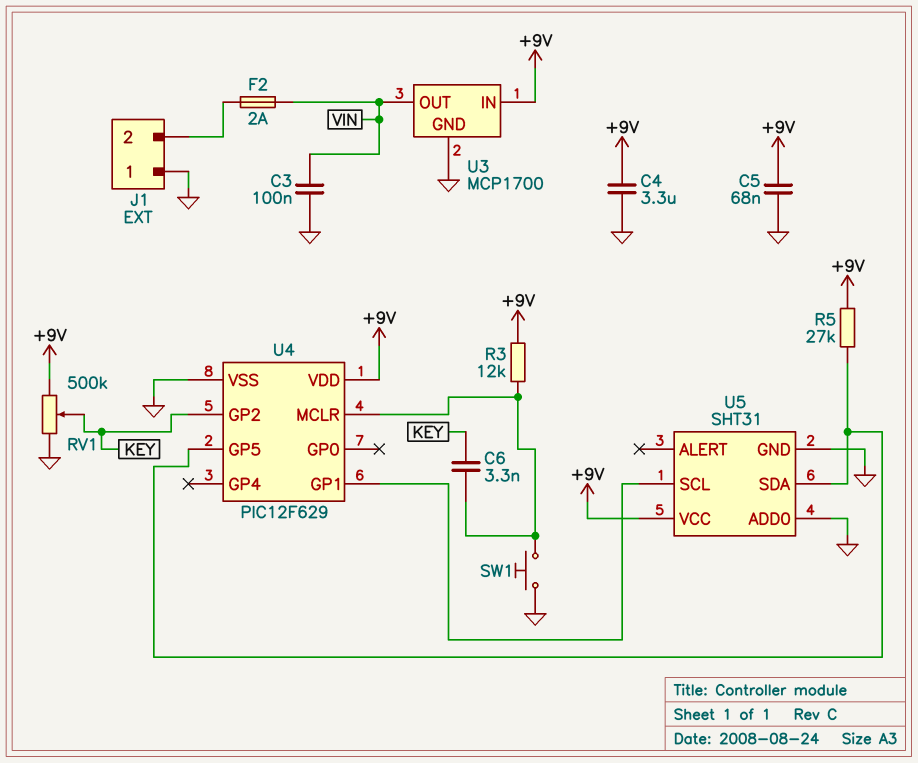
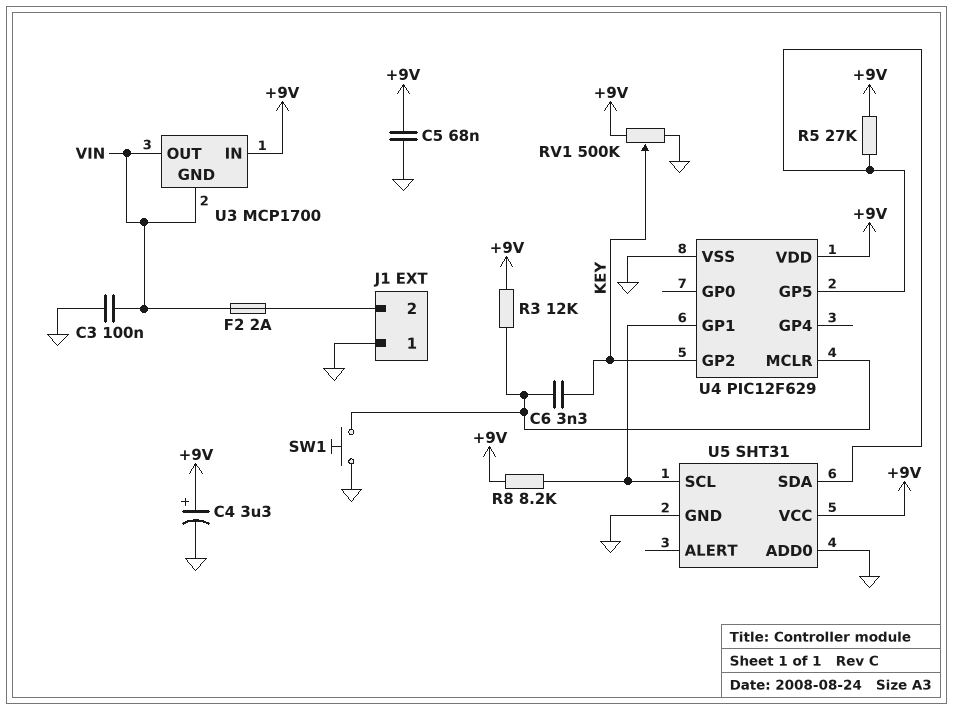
C4: 3.3uF (+9V, GND) -> 3.3uF (plus +9V, minus GND)
R8: none -> 8.2k (+9V, U4/GP1)
U3 pin GND: GND -> VIN

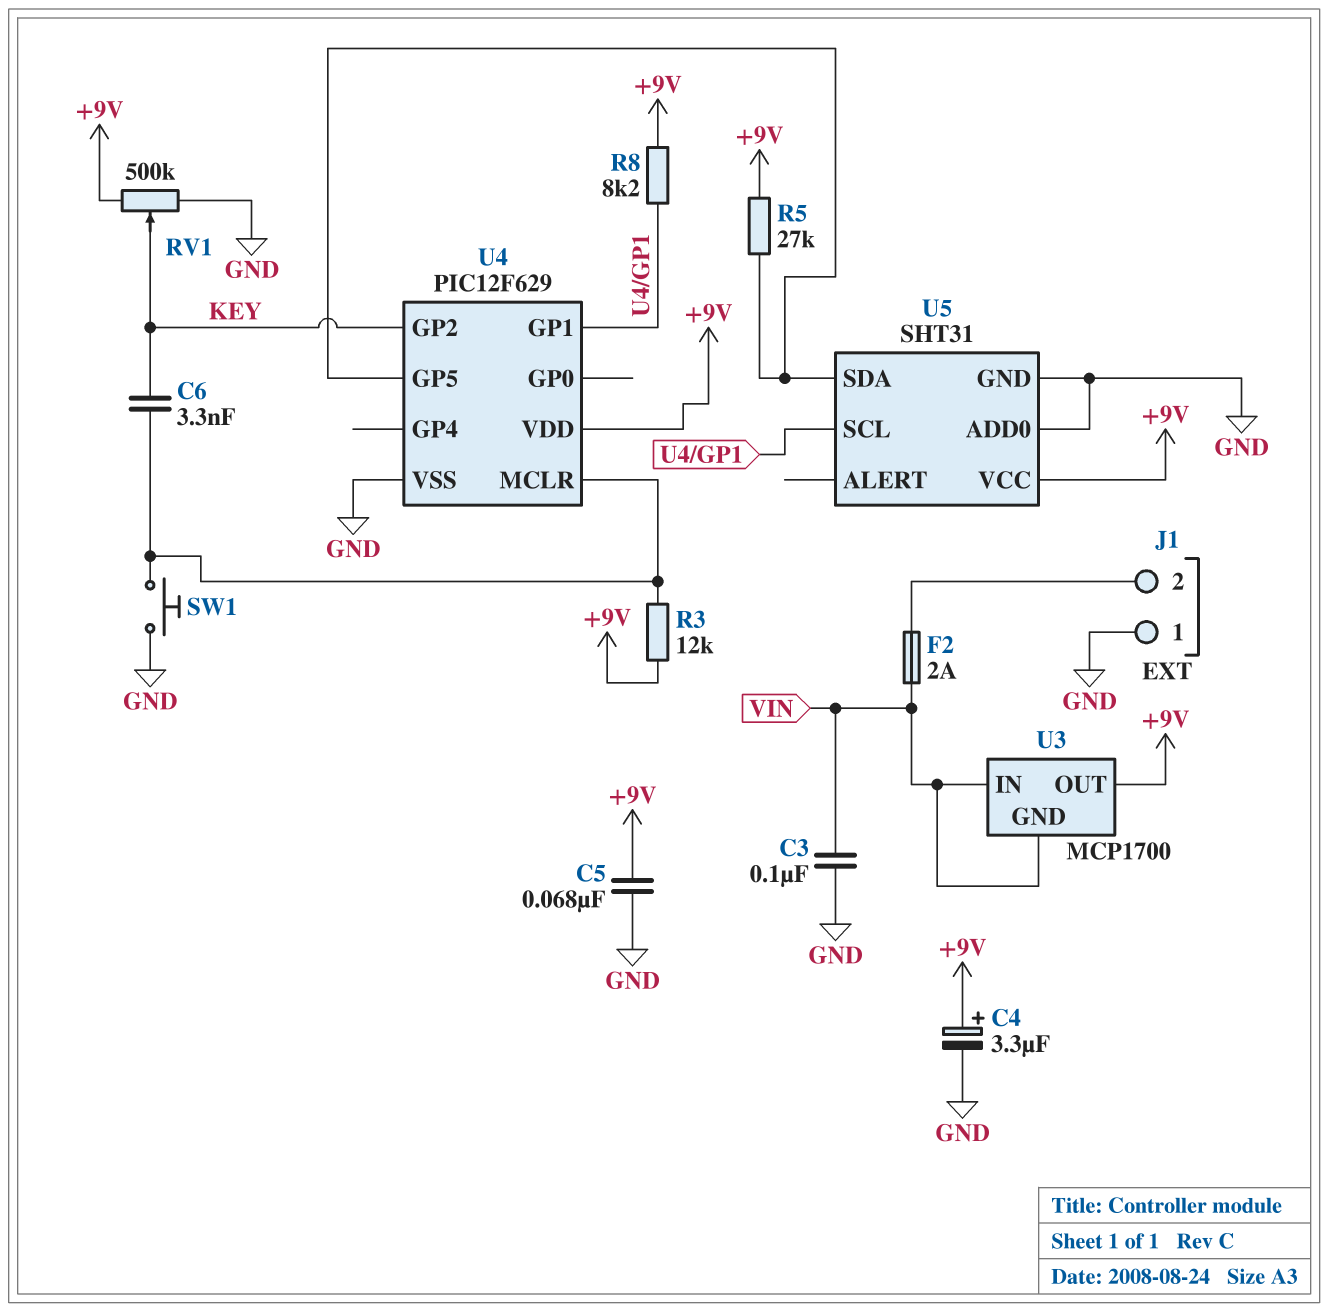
U3 pin IN: +9V -> VIN
U3 pin OUT: VIN -> +9V

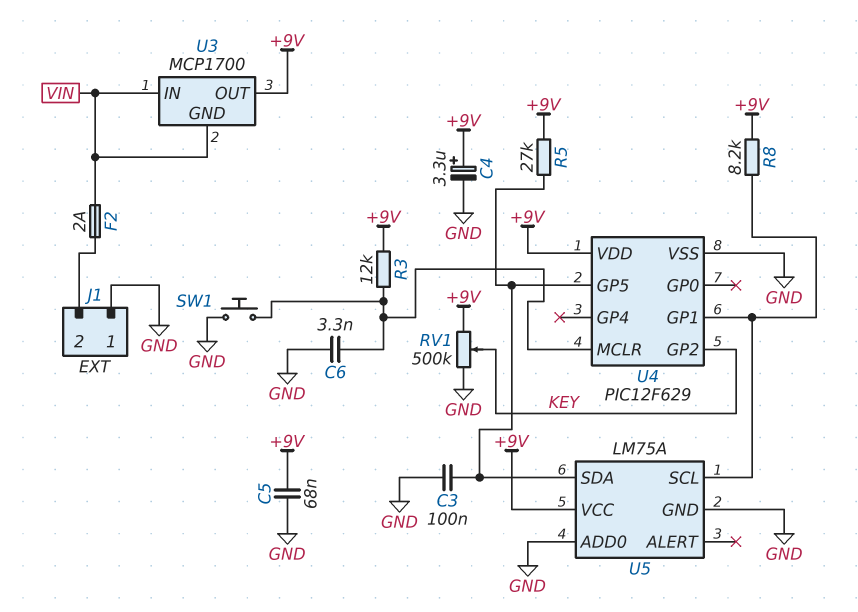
C3: 100nF (GND, VIN) -> 100nF (GND, U4/GP5)
C6: 3.3nF (KEY, U4/MCLR) -> 3.3nF (GND, U4/MCLR)
U5: SHT31 -> LM75A

